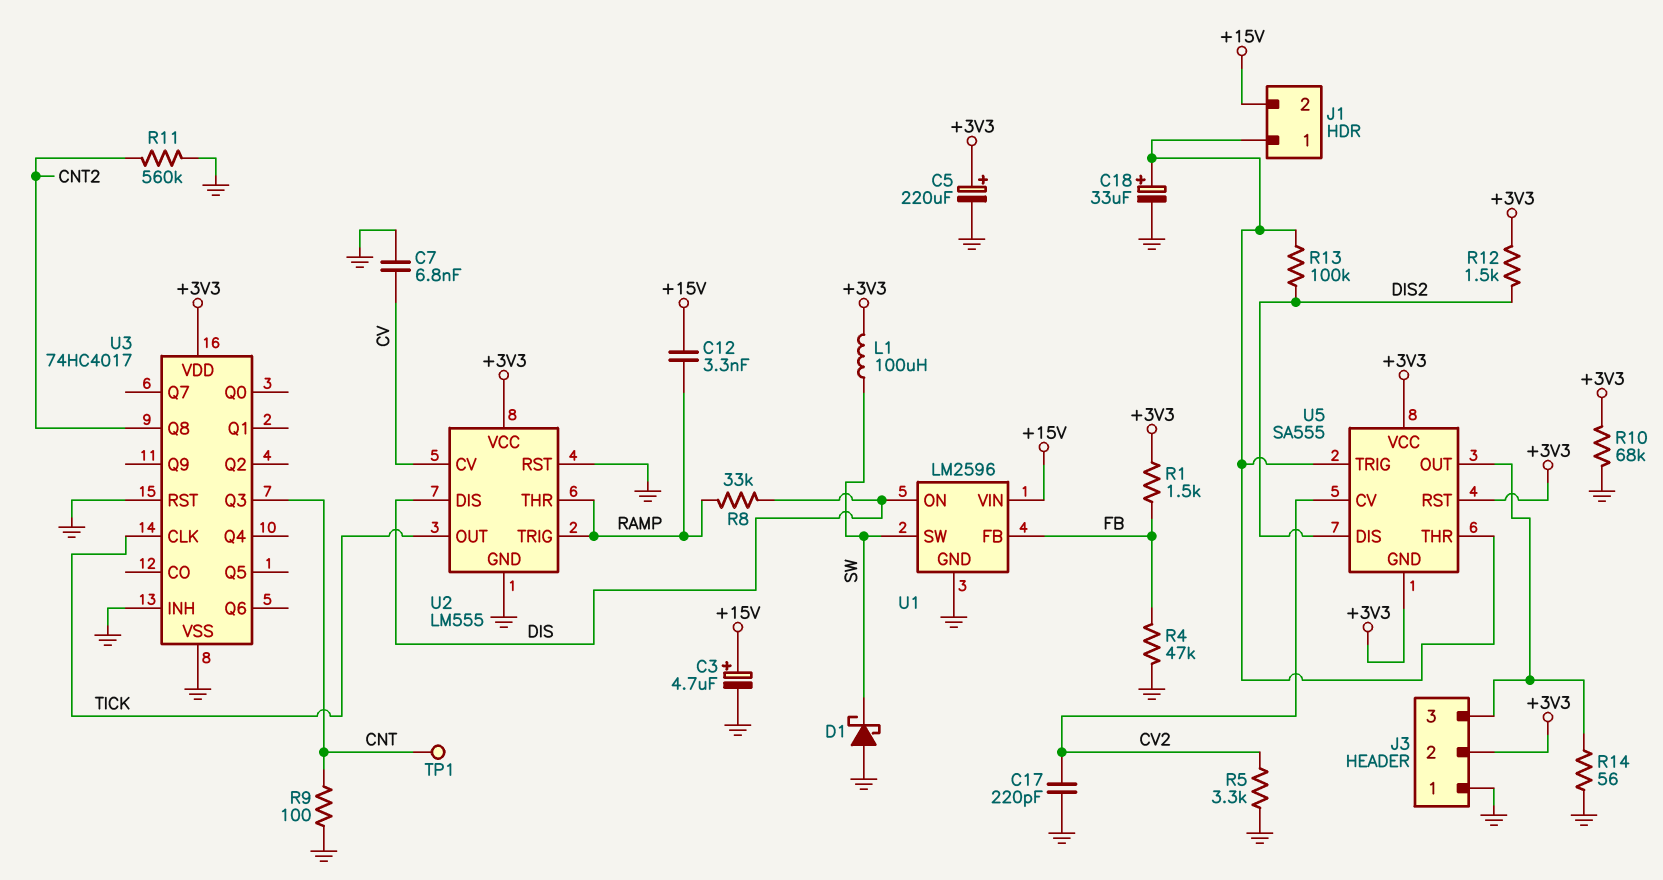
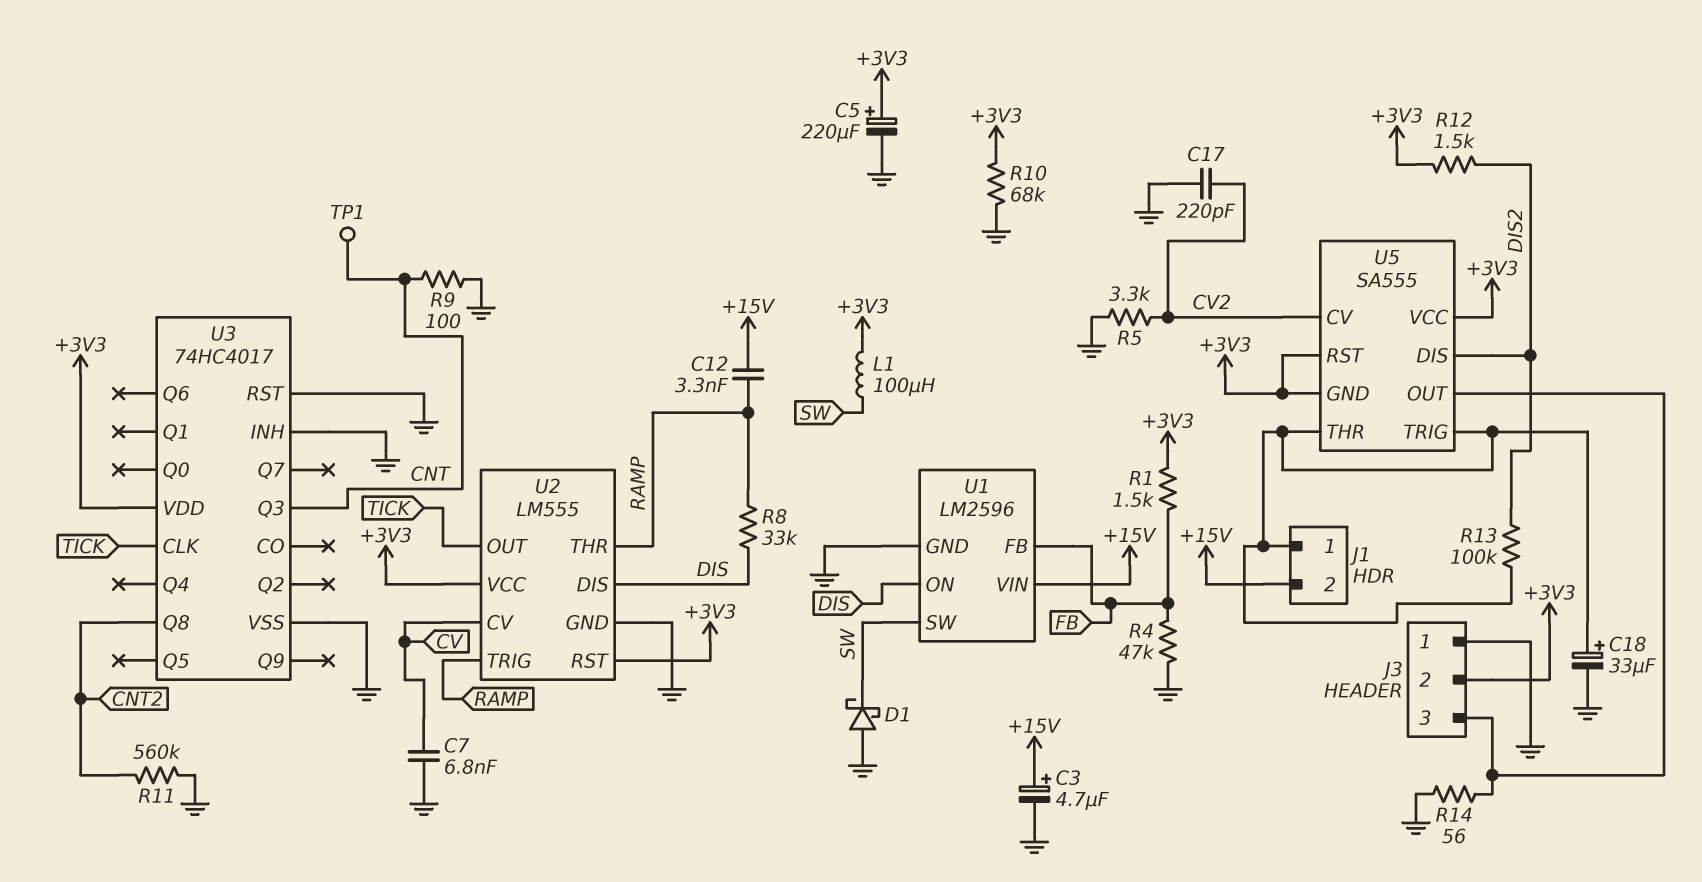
U2 pin RST: GND -> +3V3

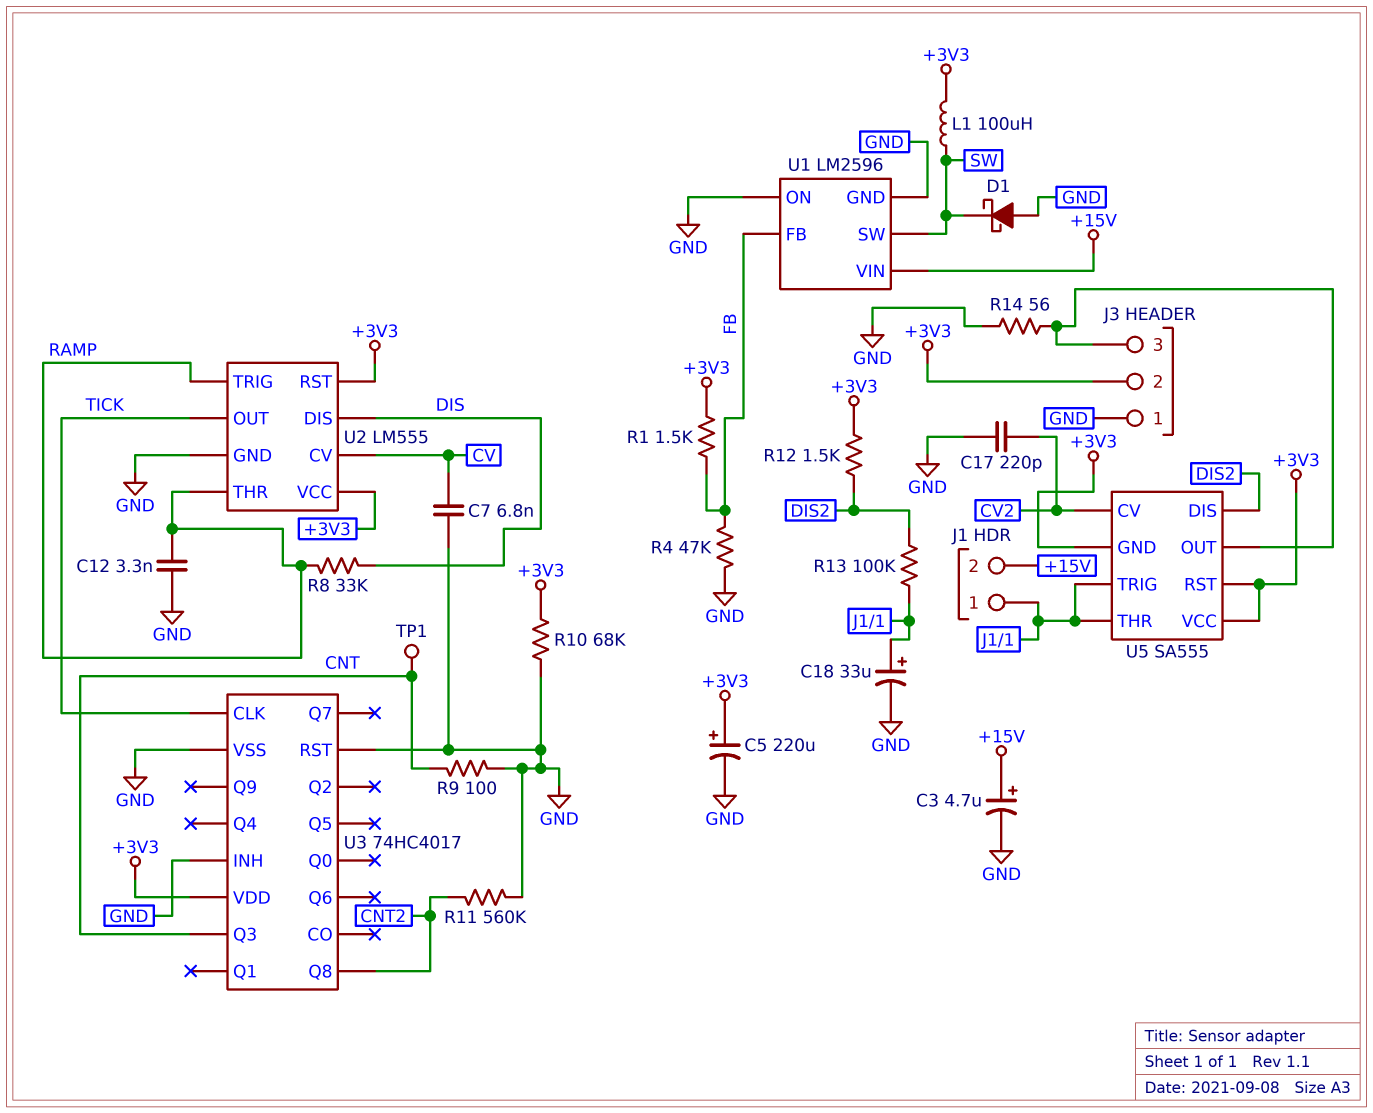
C12: 3.3nF (+15V, RAMP) -> 3.3nF (GND, RAMP)
R5: 3.3k (CV2, GND) -> none
U1 pin ON: DIS -> GND

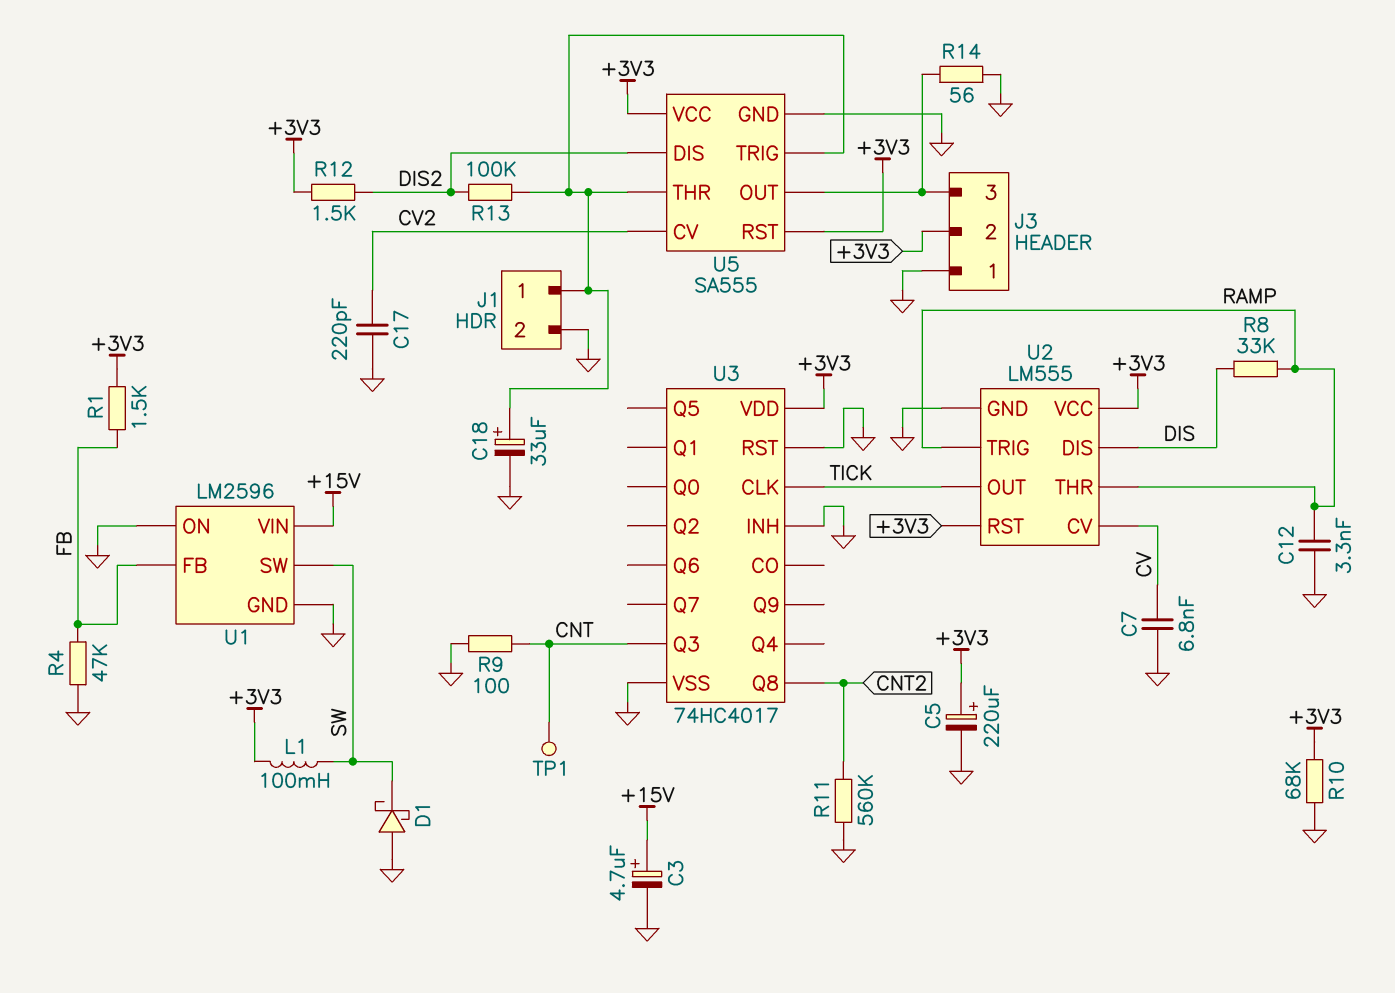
J1 pin 2: +15V -> GND
L1: 100uH (+3V3, SW) -> 100mH (+3V3, SW)
U5 pin GND: +3V3 -> GND

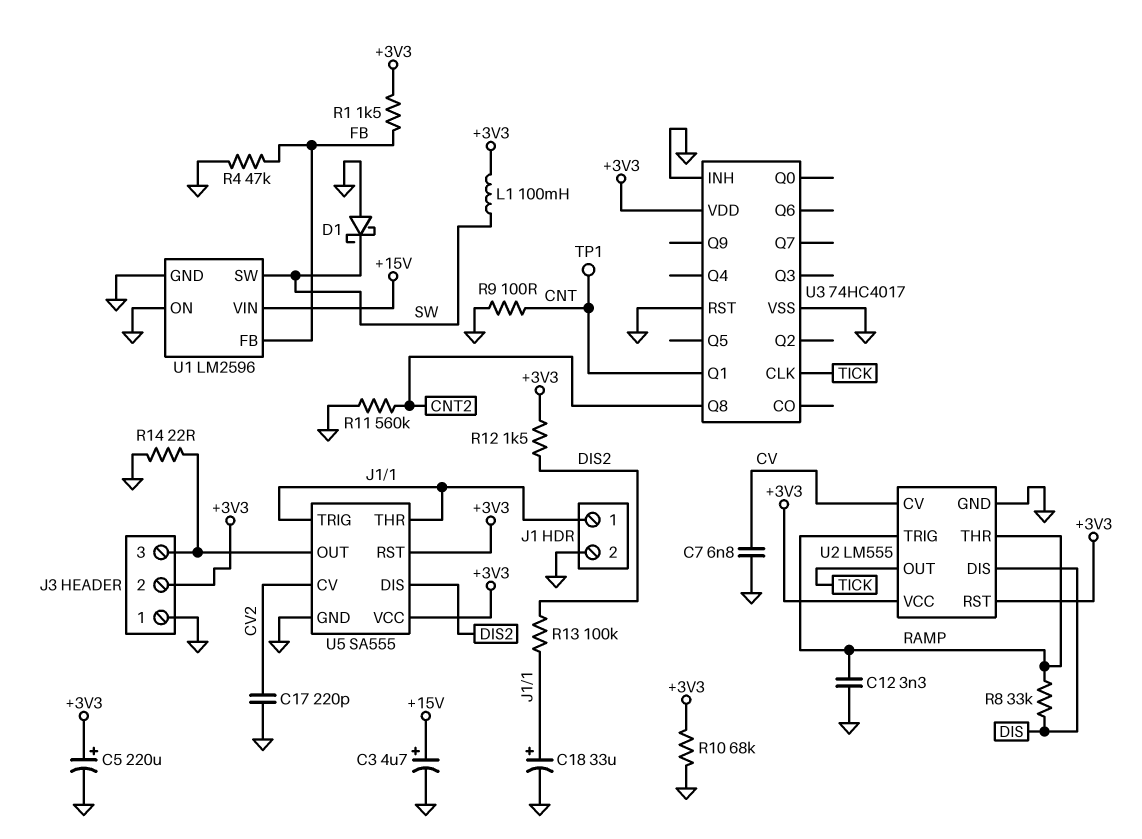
R14: 56 (GND, J3/3) -> 22 (GND, J3/3)
U3 pin Q1: none -> CNT
U3 pin Q3: CNT -> none

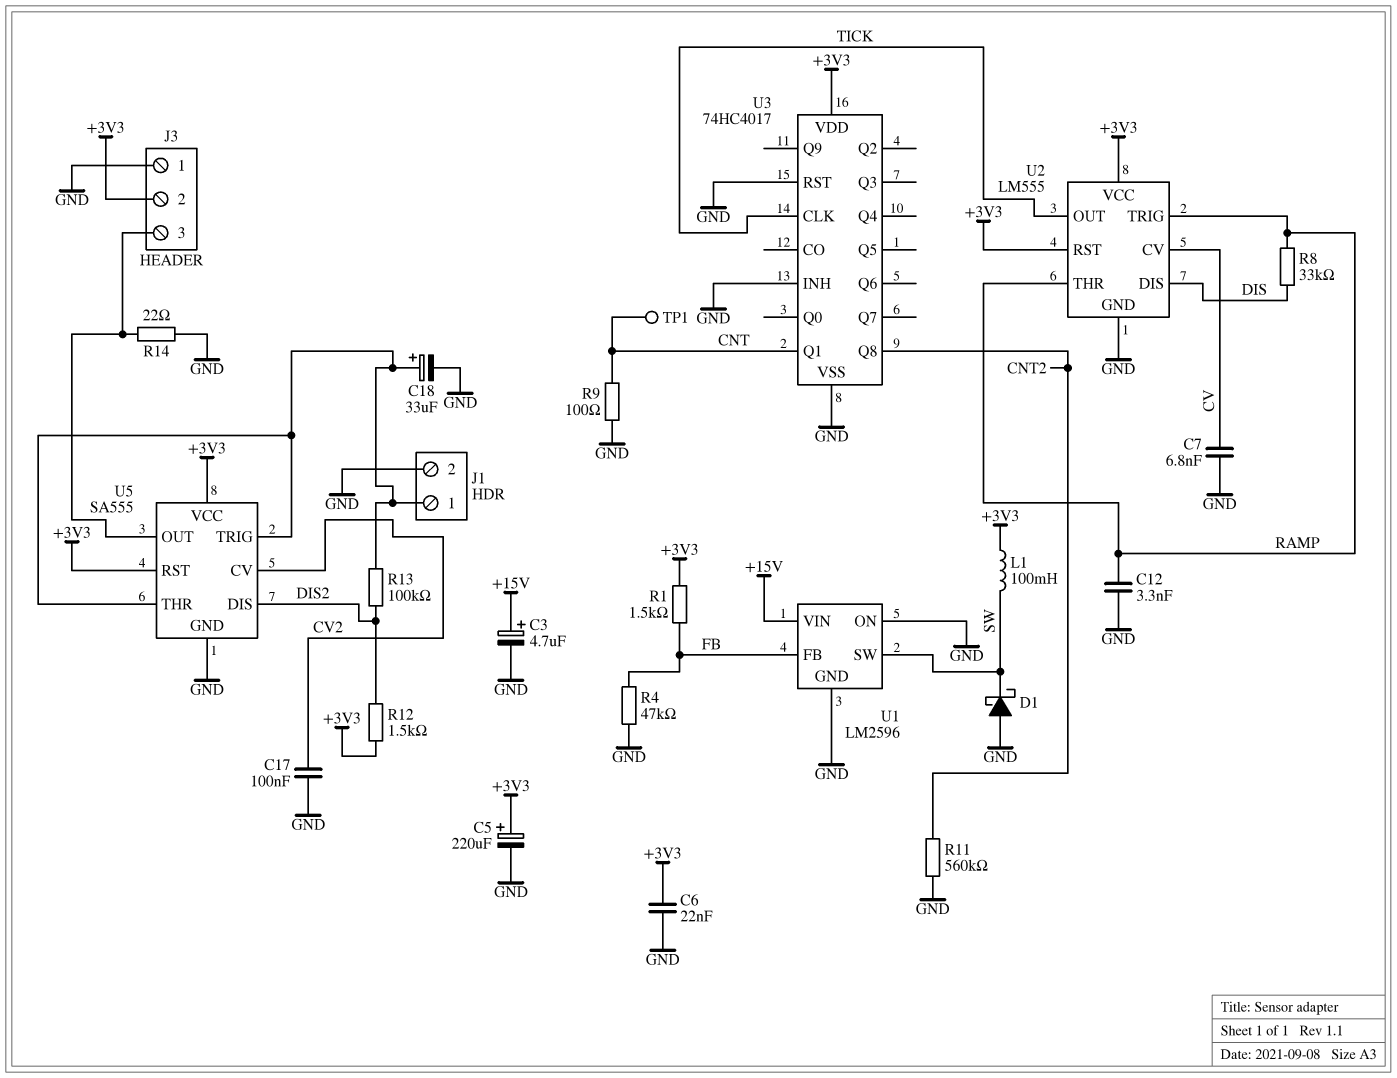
C6: none -> 22nF (+3V3, GND)
C17: 220pF (CV2, GND) -> 100nF (CV2, GND)
R10: 68k (+3V3, GND) -> none

